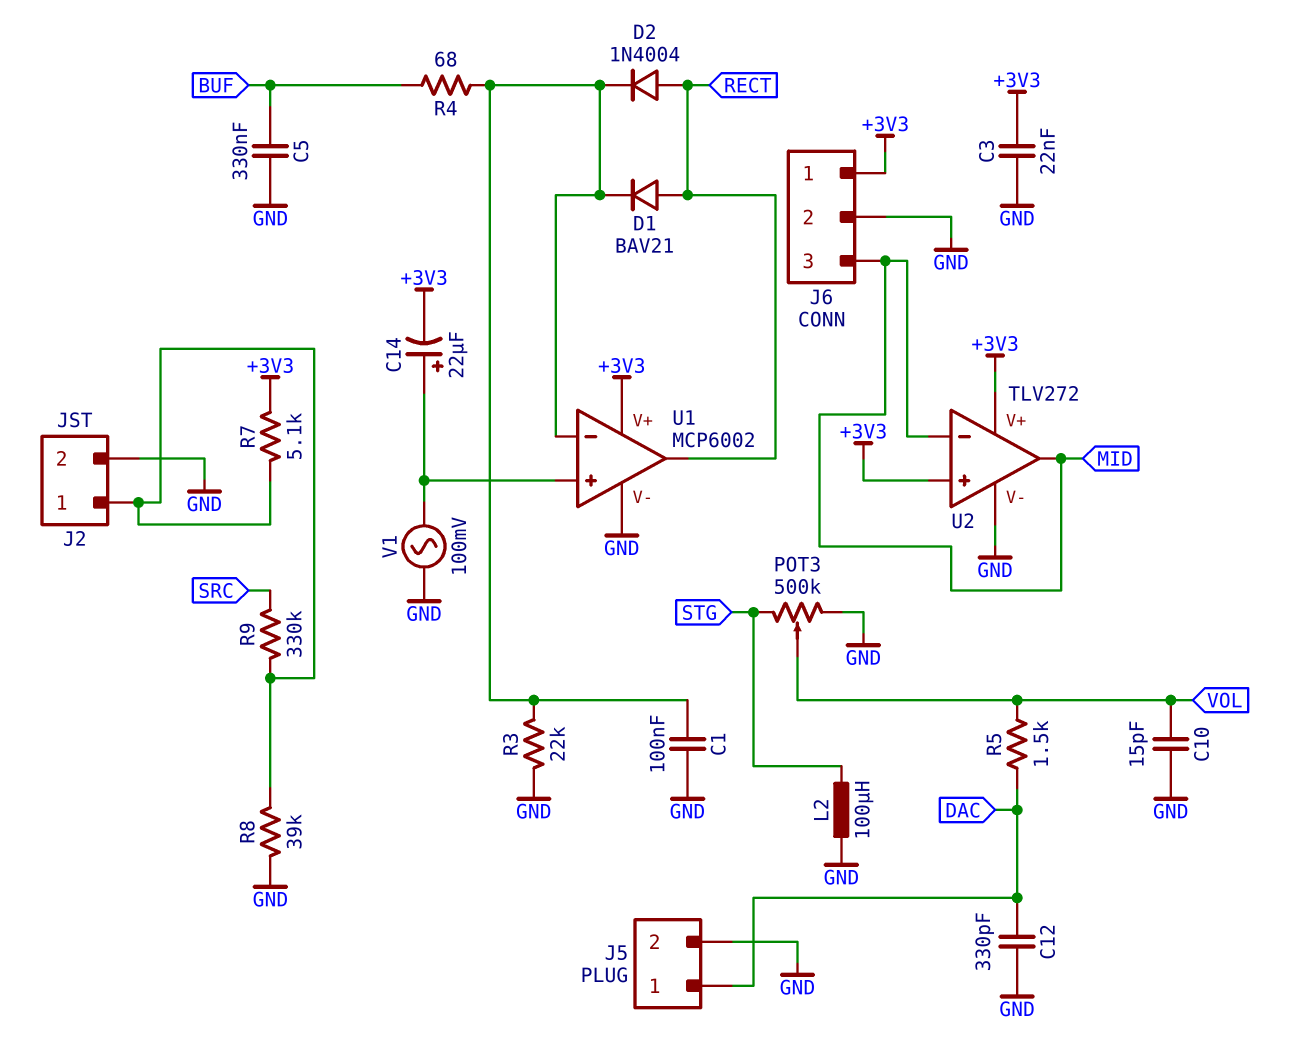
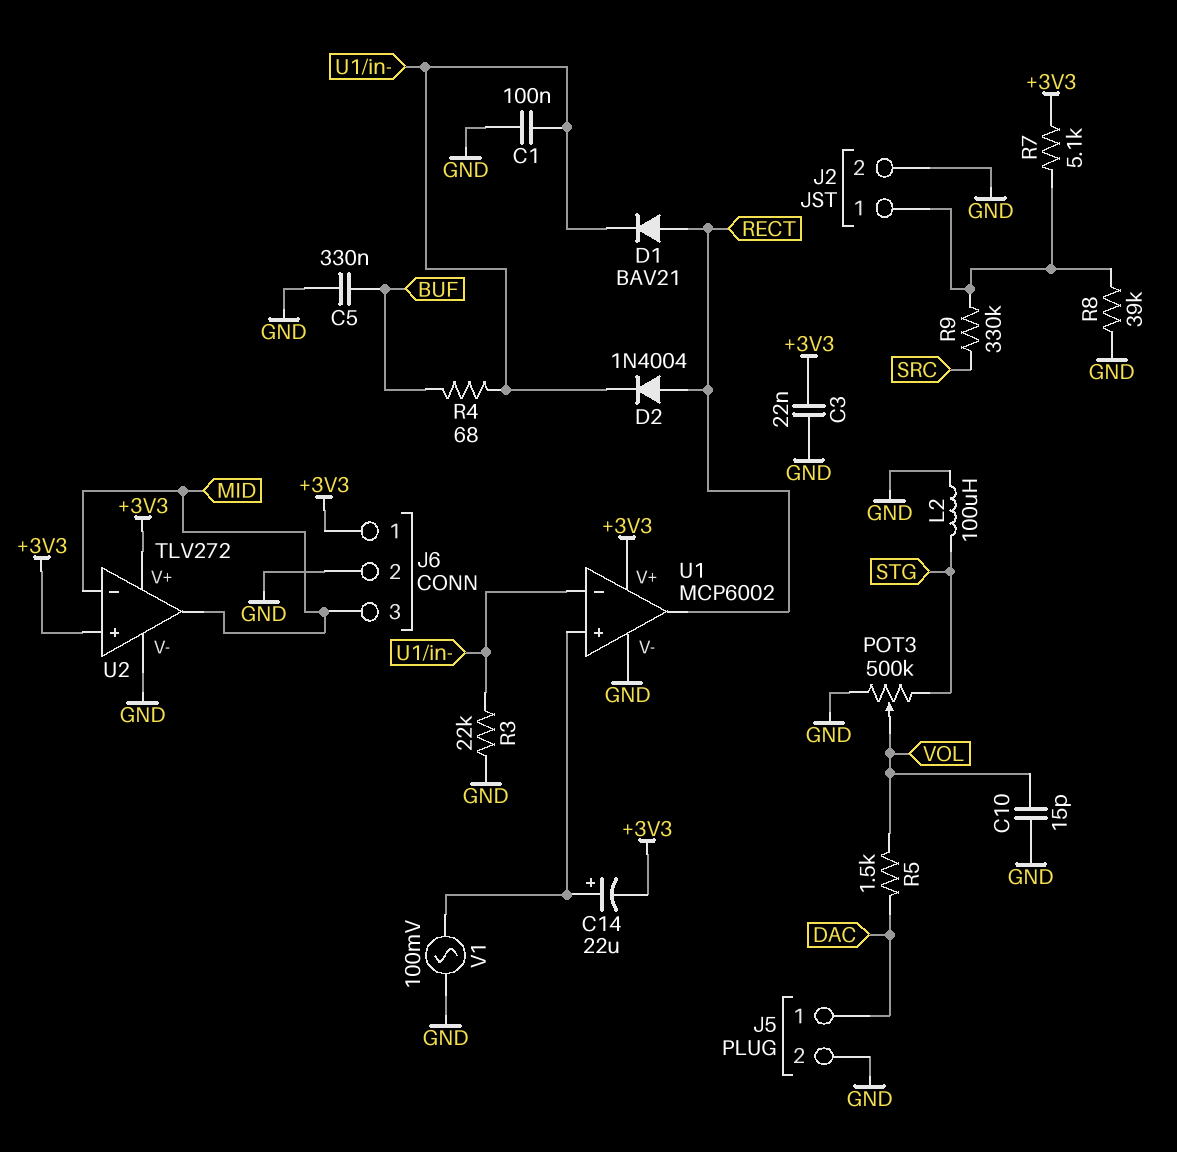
C12: 330pF (DAC, GND) -> none

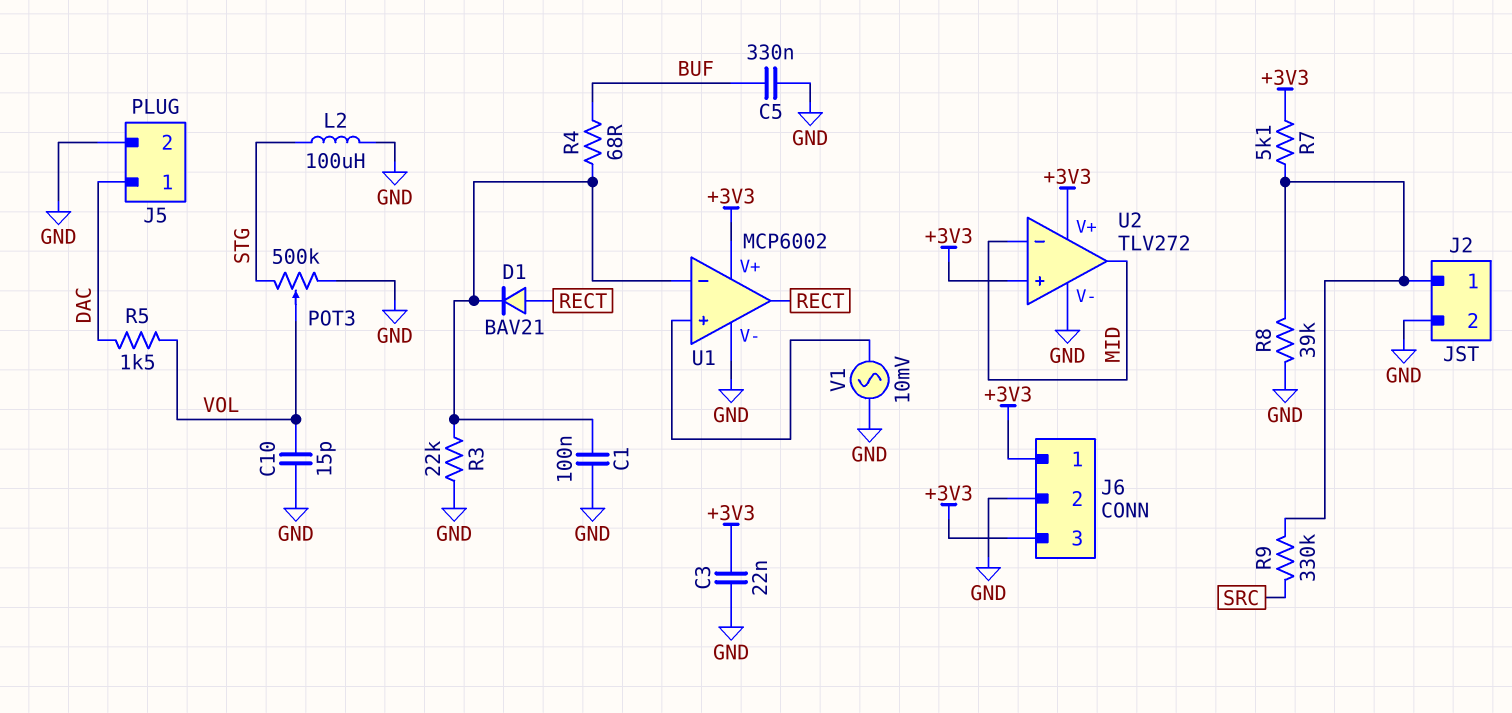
C14: 22uF (plus U1/in+, minus +3V3) -> none
D2: diode 1N4004 (A RECT, K U1/in-) -> none
J6 pin 3: MID -> +3V3
V1: AC 100mV (GND, U1/in+) -> AC 10mV (GND, U1/in+)

